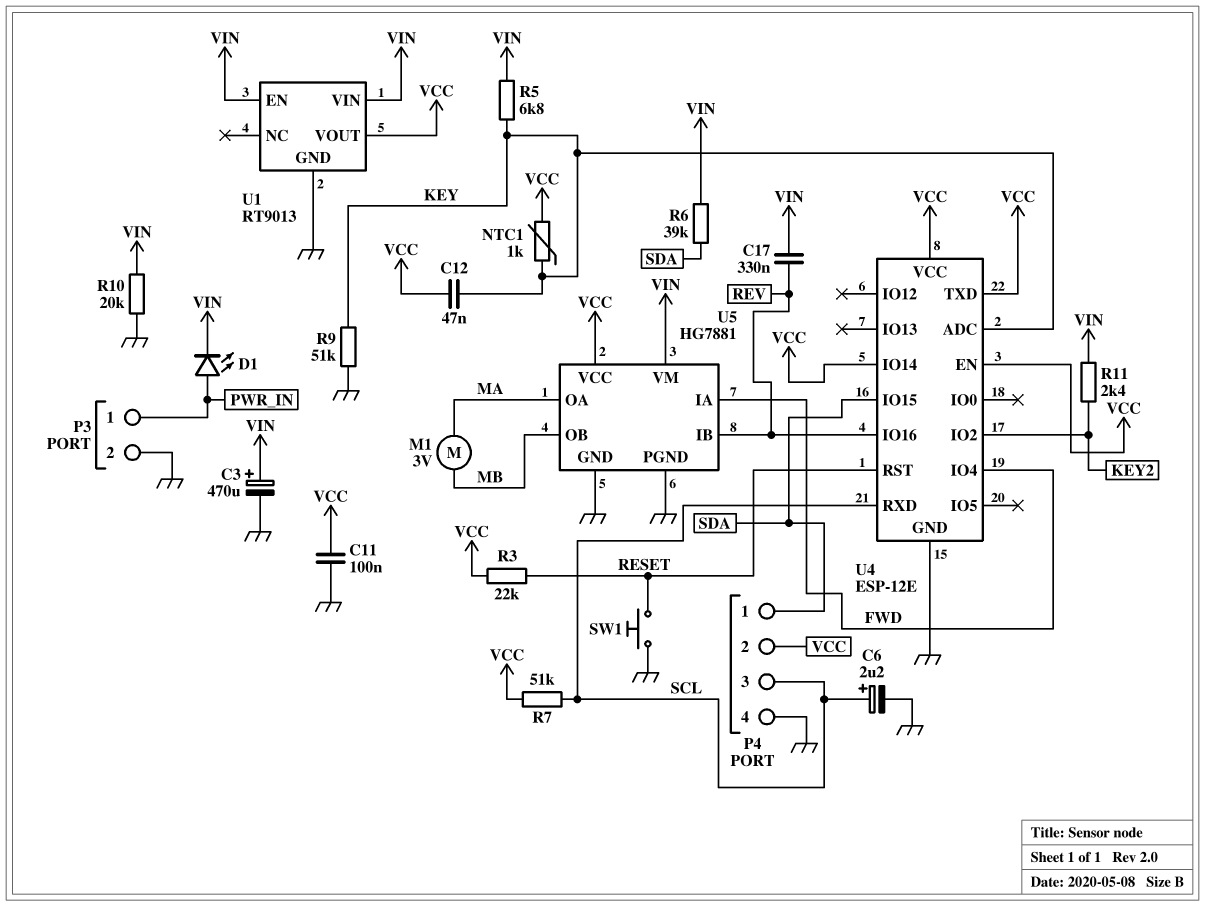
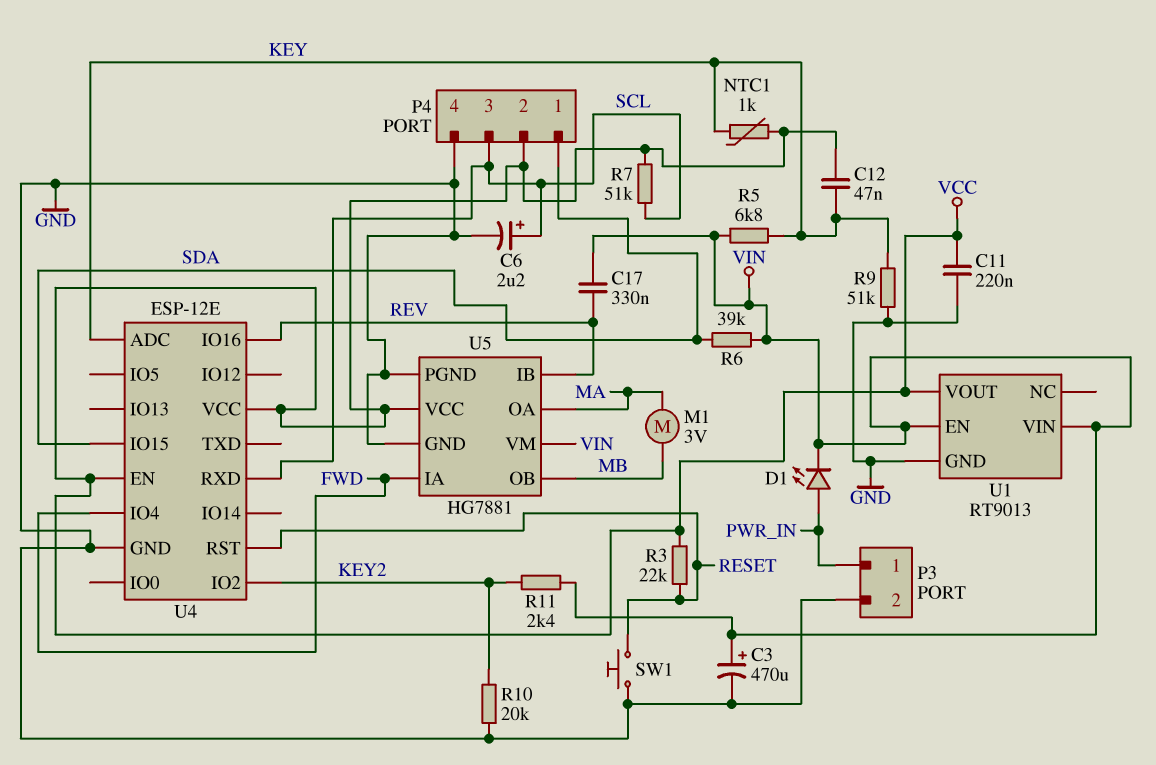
C11: 100nF (GND, VCC) -> 220nF (GND, VCC)
R10: 20k (GND, VIN) -> 20k (GND, KEY2)
U4 pin IO14: VCC -> none
U4 pin TXD: VCC -> none

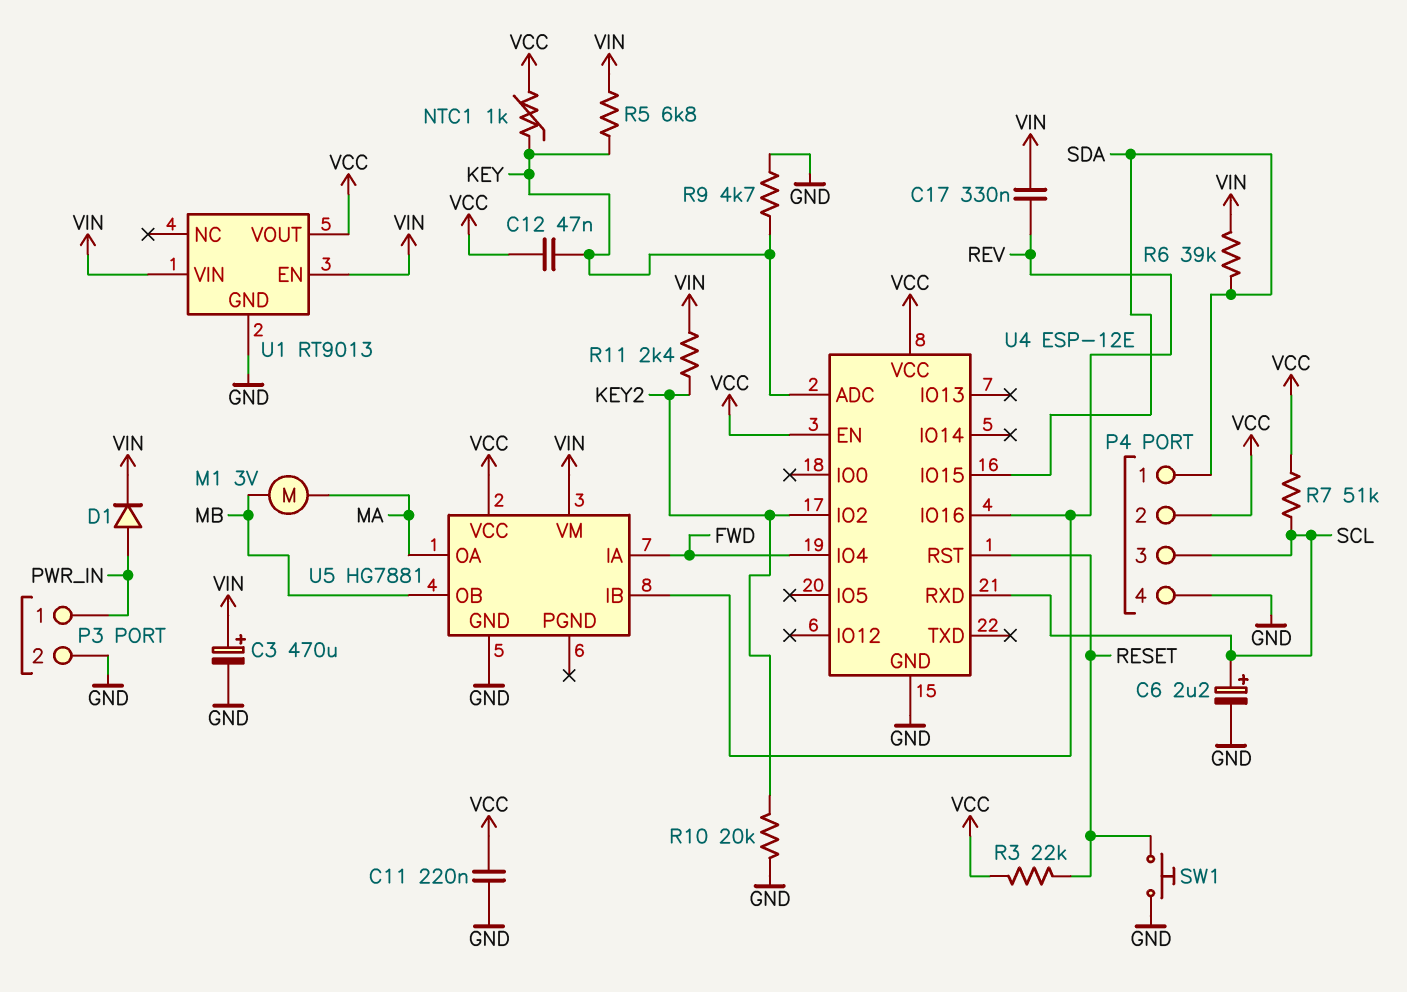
D1: LED (A PWR_IN, K VIN) -> diode (A PWR_IN, K VIN)
R9: 51k (GND, KEY) -> 4.7k (GND, KEY)
U5 pin PGND: GND -> none

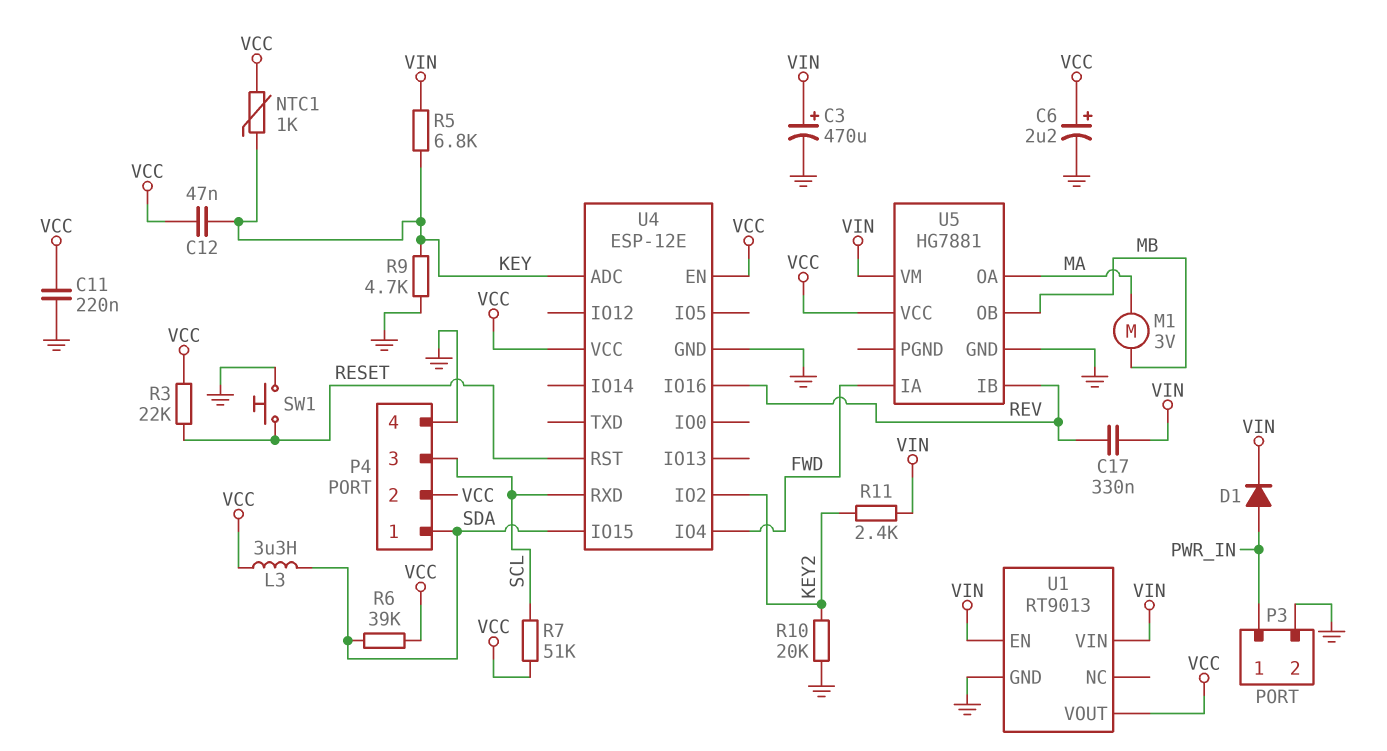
C6: 2.2uF (plus SCL, minus GND) -> 2.2uF (plus VCC, minus GND)
L3: none -> 3.3uH (SDA, VCC)
R6: 39k (SDA, VIN) -> 39k (SDA, VCC)

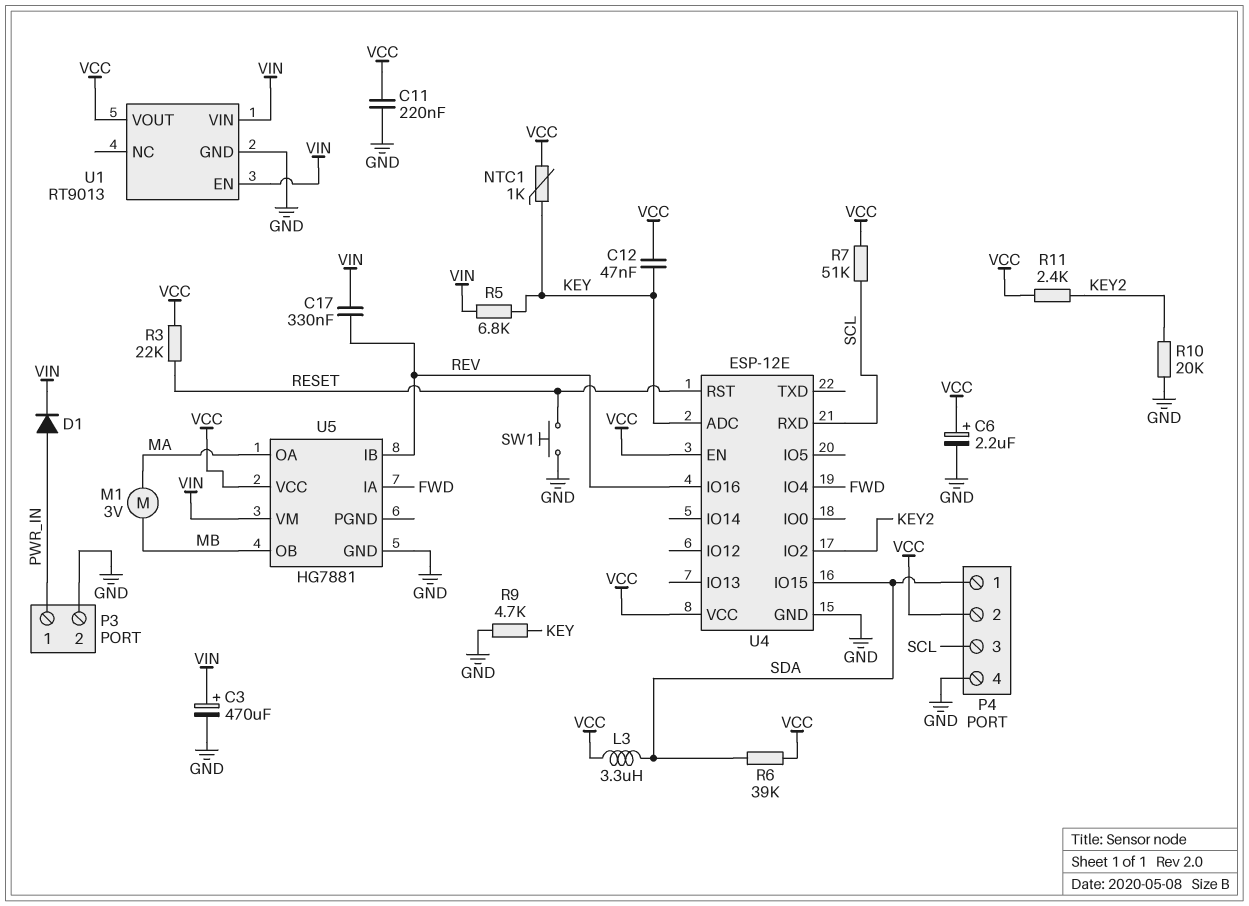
R11: 2.4k (KEY2, VIN) -> 2.4k (KEY2, VCC)

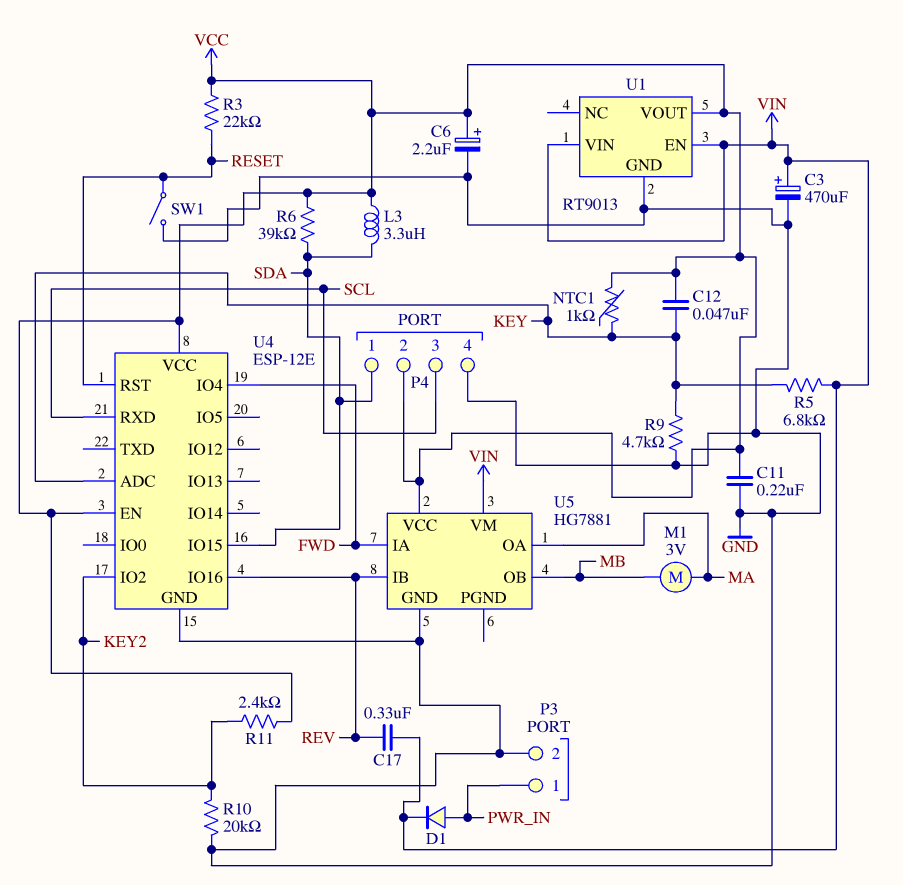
R7: 51k (SCL, VCC) -> none
SW1: button (GND, RESET) -> switch (GND, RESET)

